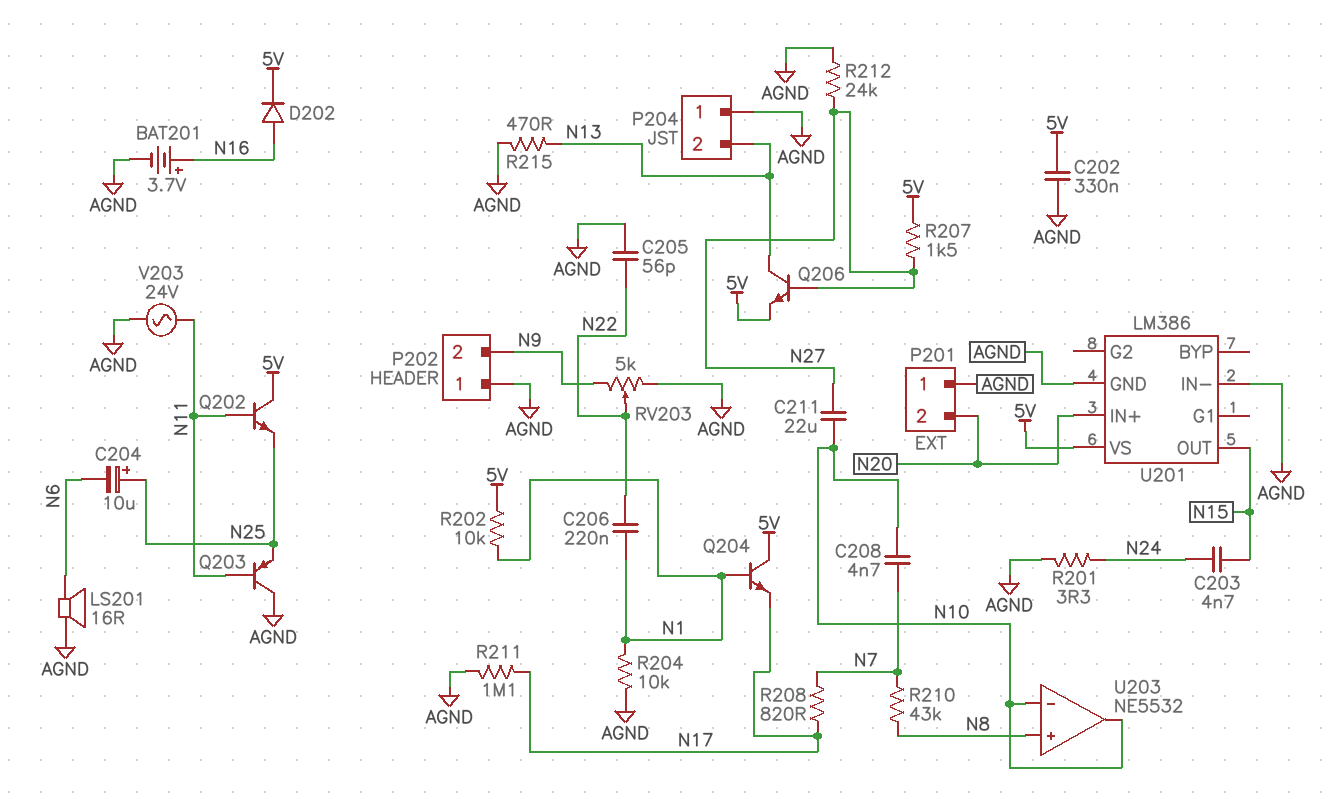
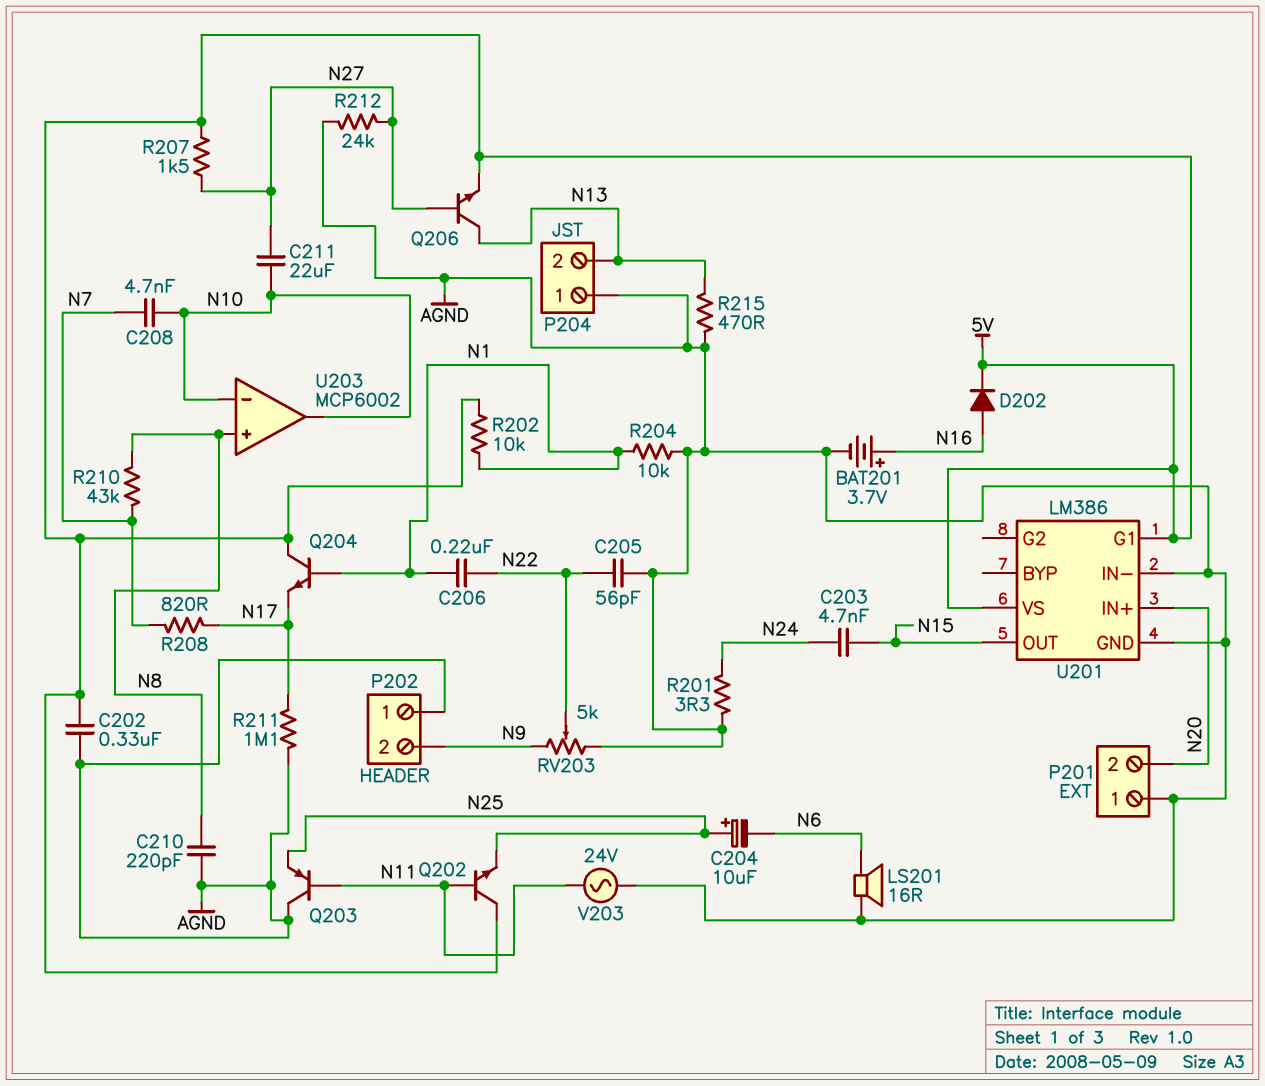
C210: none -> 220pF (AGND, N8)
U201 pin G1: none -> 5V
U203: NE5532 -> MCP6002

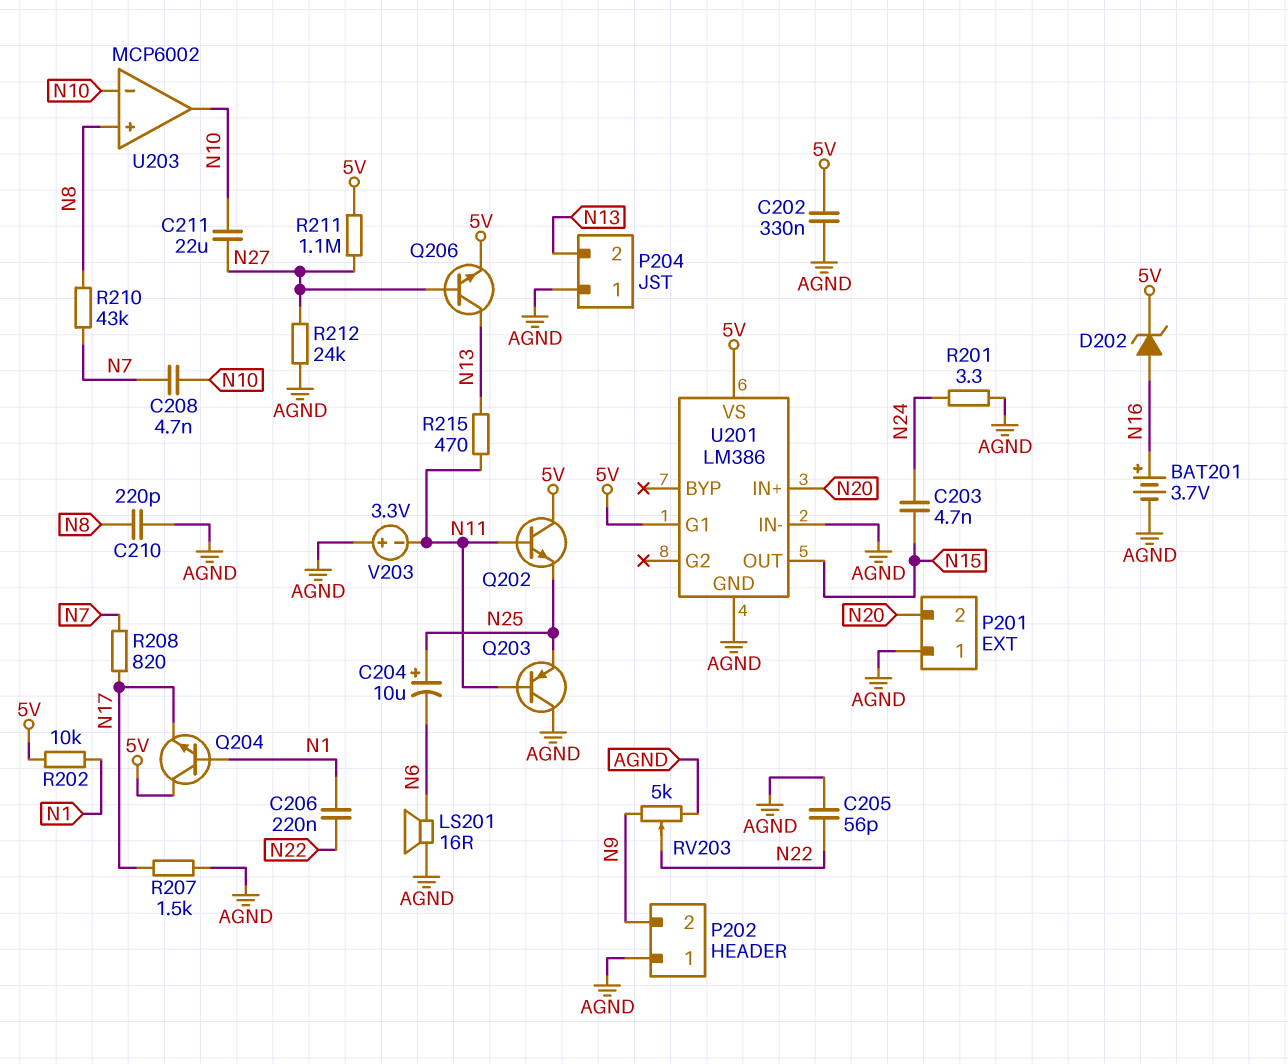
D202: diode (A N16, K 5V) -> zener (A N16, K 5V)
R204: 10k (AGND, N1) -> none
R207: 1.5k (5V, N27) -> 1.5k (AGND, N17)
R211: 1.1M (AGND, N17) -> 1.1M (5V, N27)
R215: 470 (AGND, N13) -> 470 (N11, N13)
V203: AC 24V (AGND, N11) -> 3.3V (plus AGND, minus N11)

